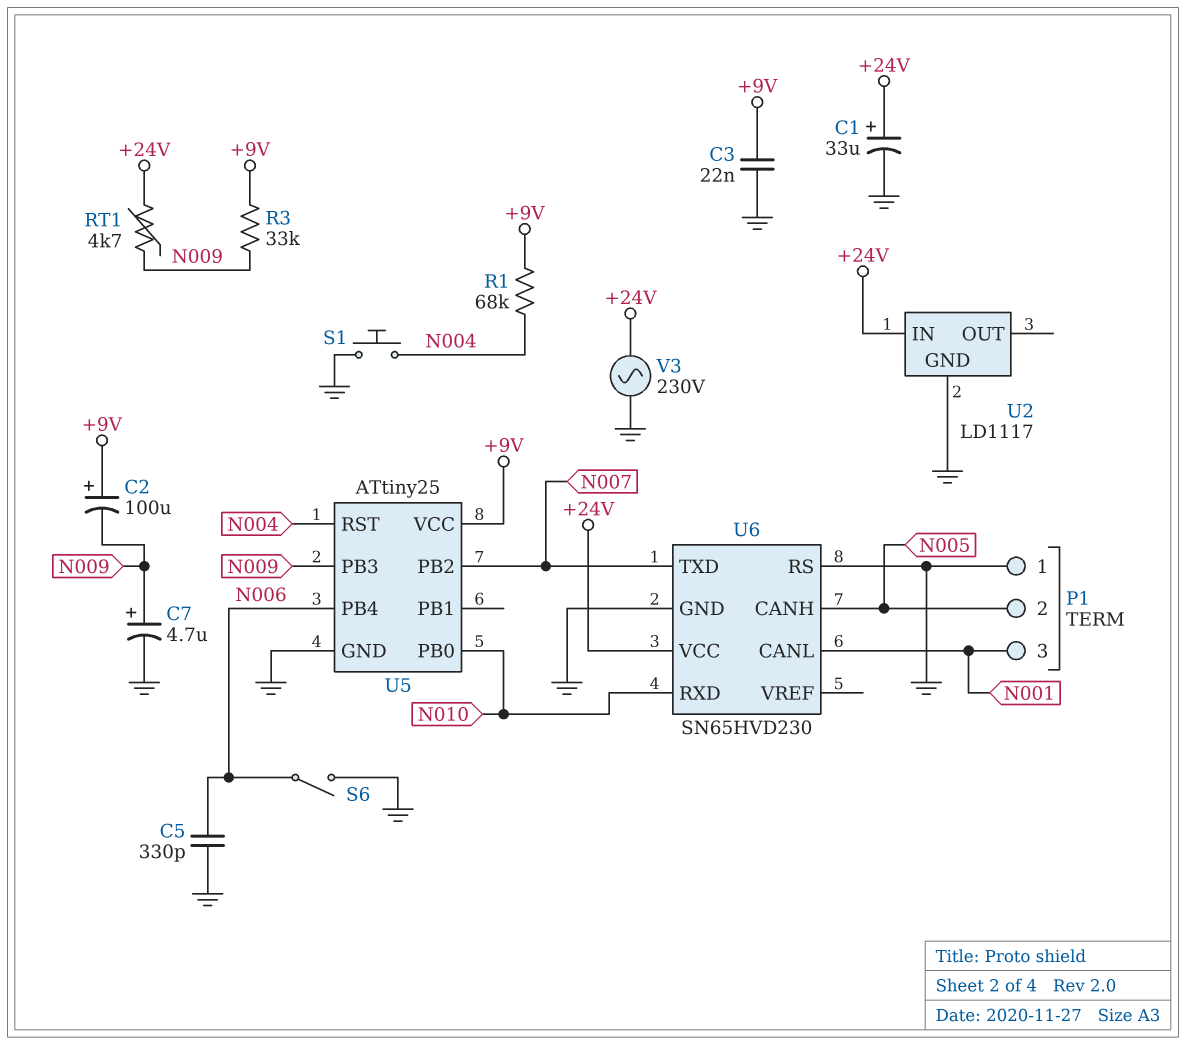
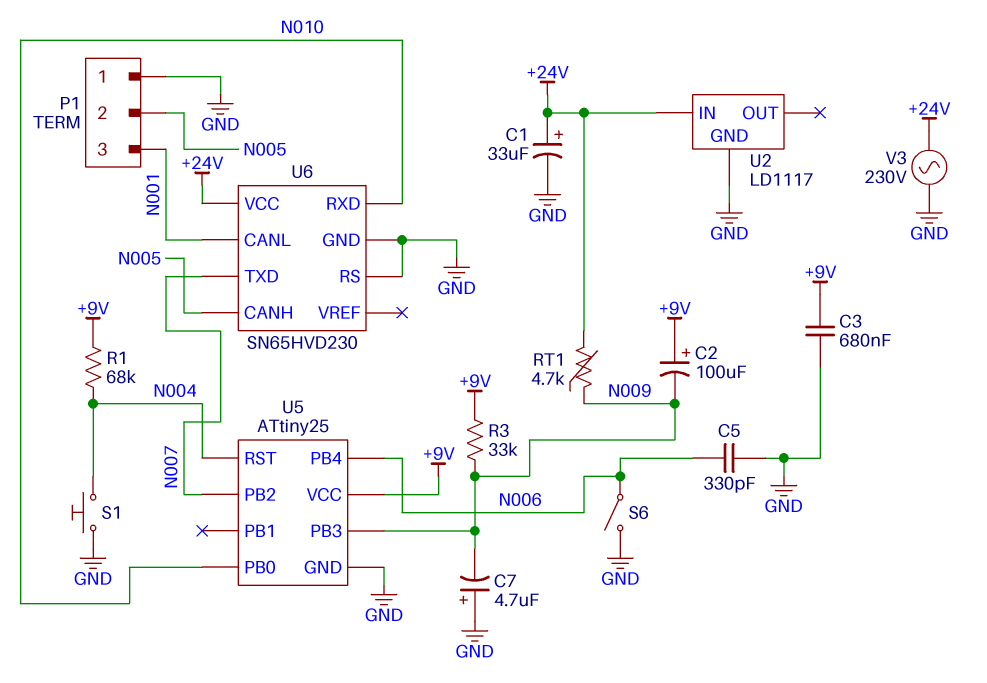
C3: 22nF (+9V, GND) -> 680nF (+9V, GND)
C7: 4.7uF (plus N009, minus GND) -> 4.7uF (plus GND, minus N009)

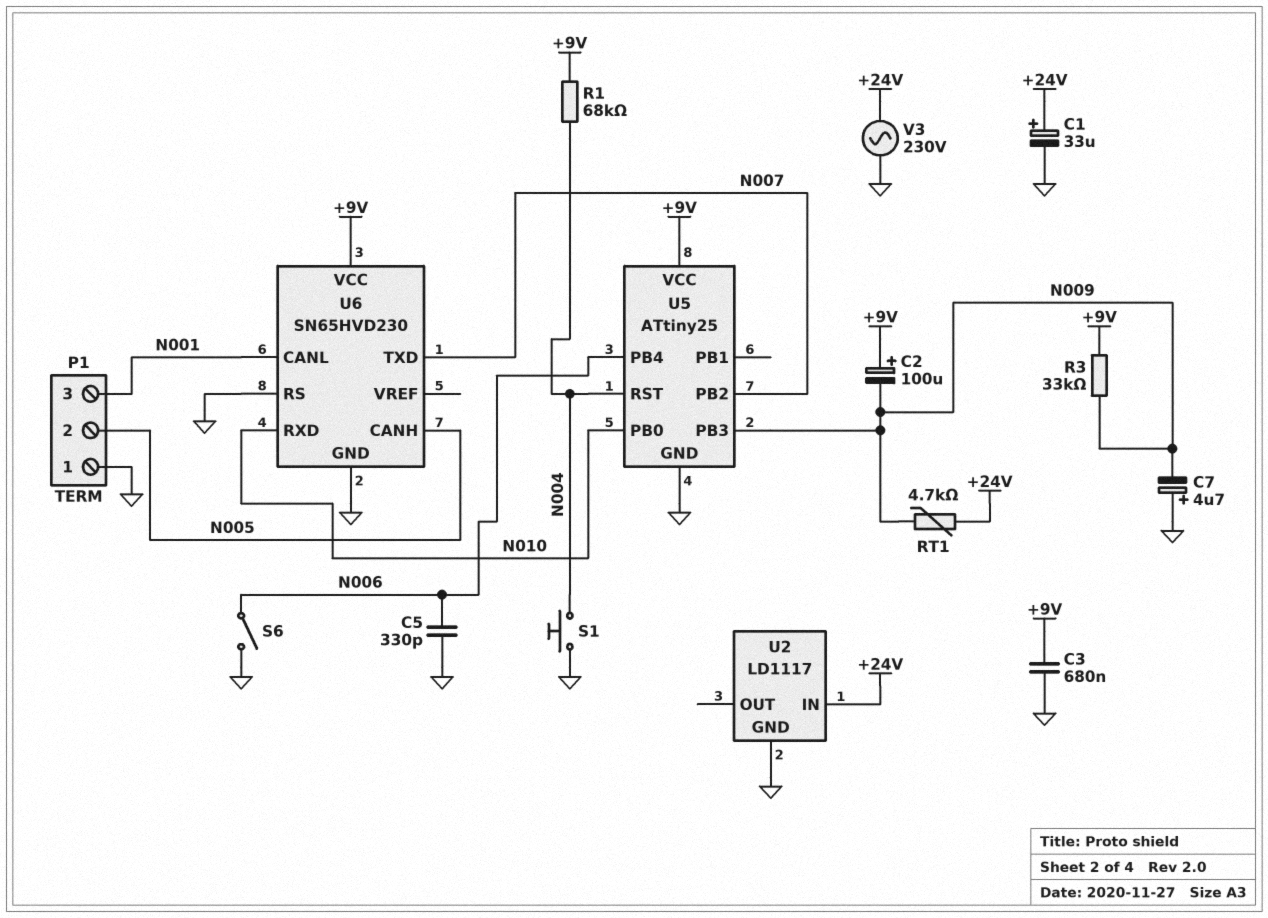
U6 pin VCC: +24V -> +9V

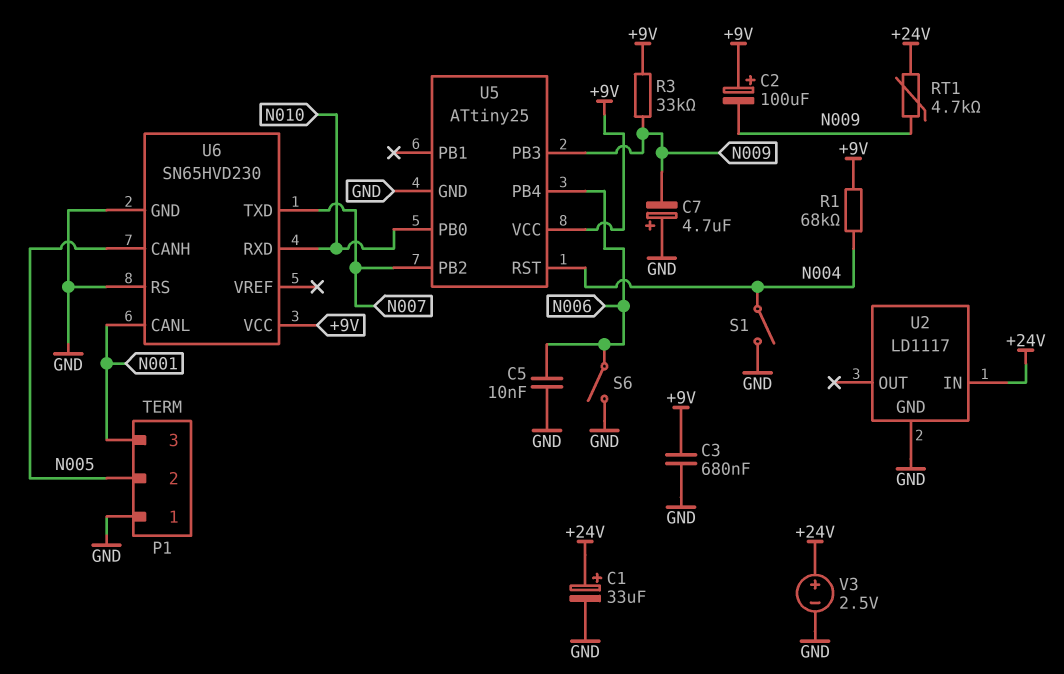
C5: 330pF (GND, N006) -> 10nF (GND, N006)
S1: button (GND, N004) -> switch (GND, N004)
V3: AC 230V (+24V, GND) -> 2.5V (plus +24V, minus GND)

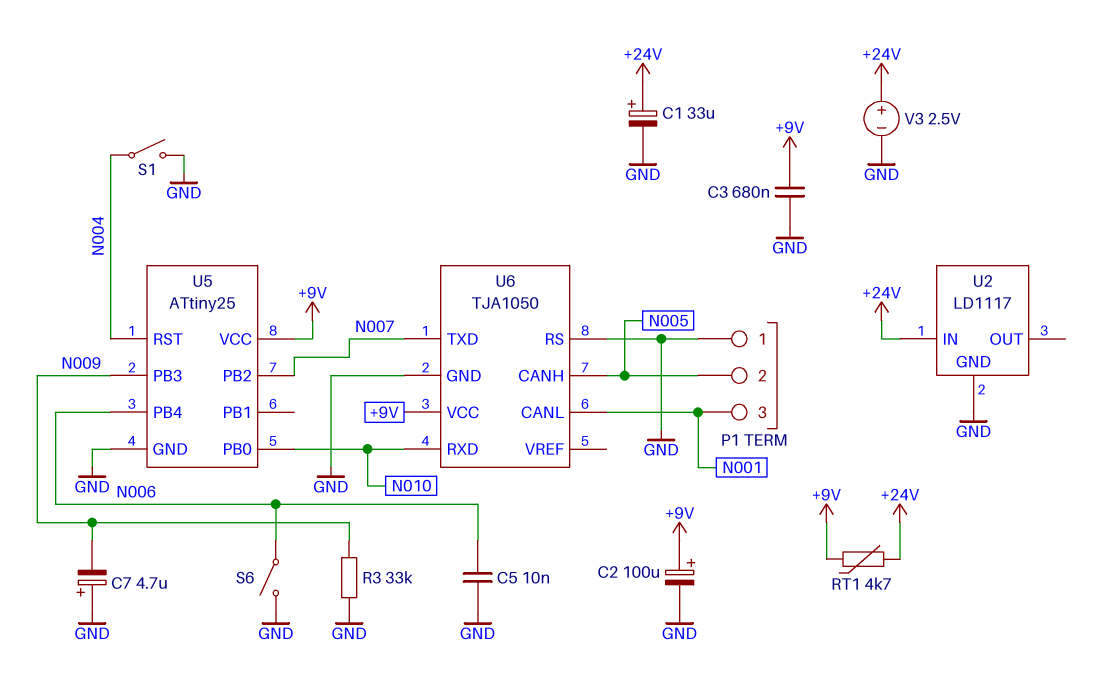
C2: 100uF (plus +9V, minus N009) -> 100uF (plus +9V, minus GND)
R1: 68k (+9V, N004) -> none
R3: 33k (+9V, N009) -> 33k (GND, N009)
RT1: 4.7k (+24V, N009) -> 4.7k (+9V, +24V)
U6: SN65HVD230 -> TJA1050

